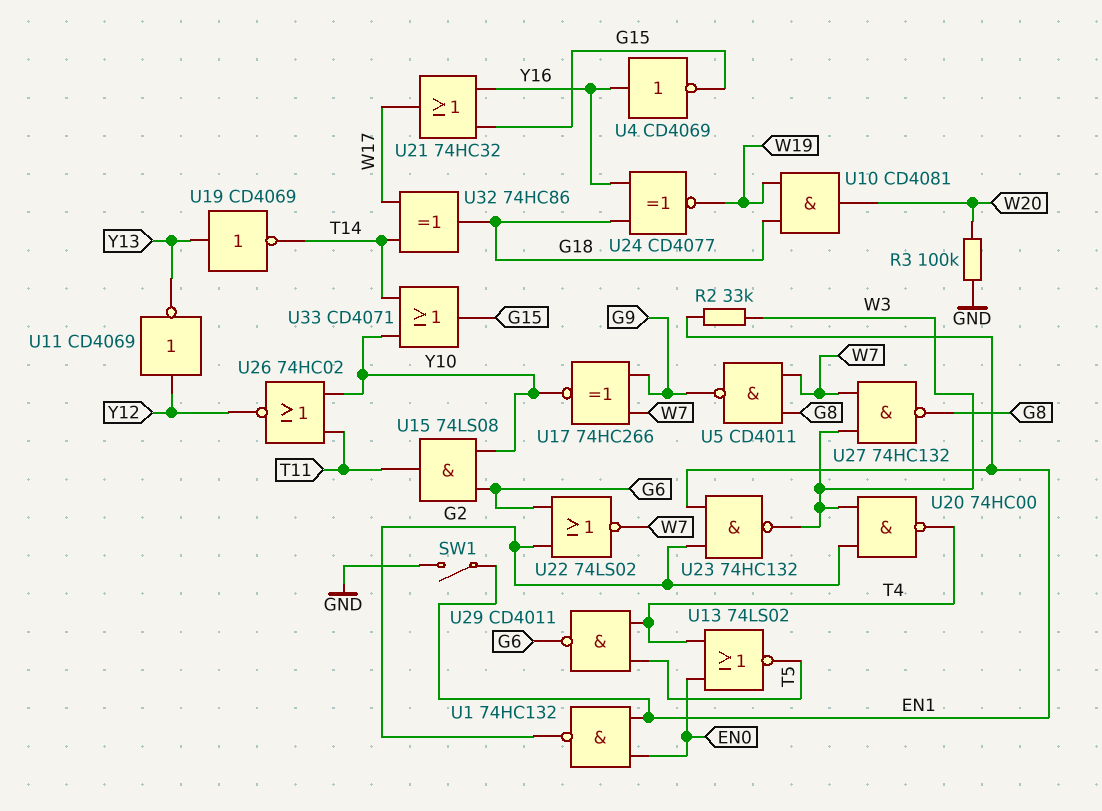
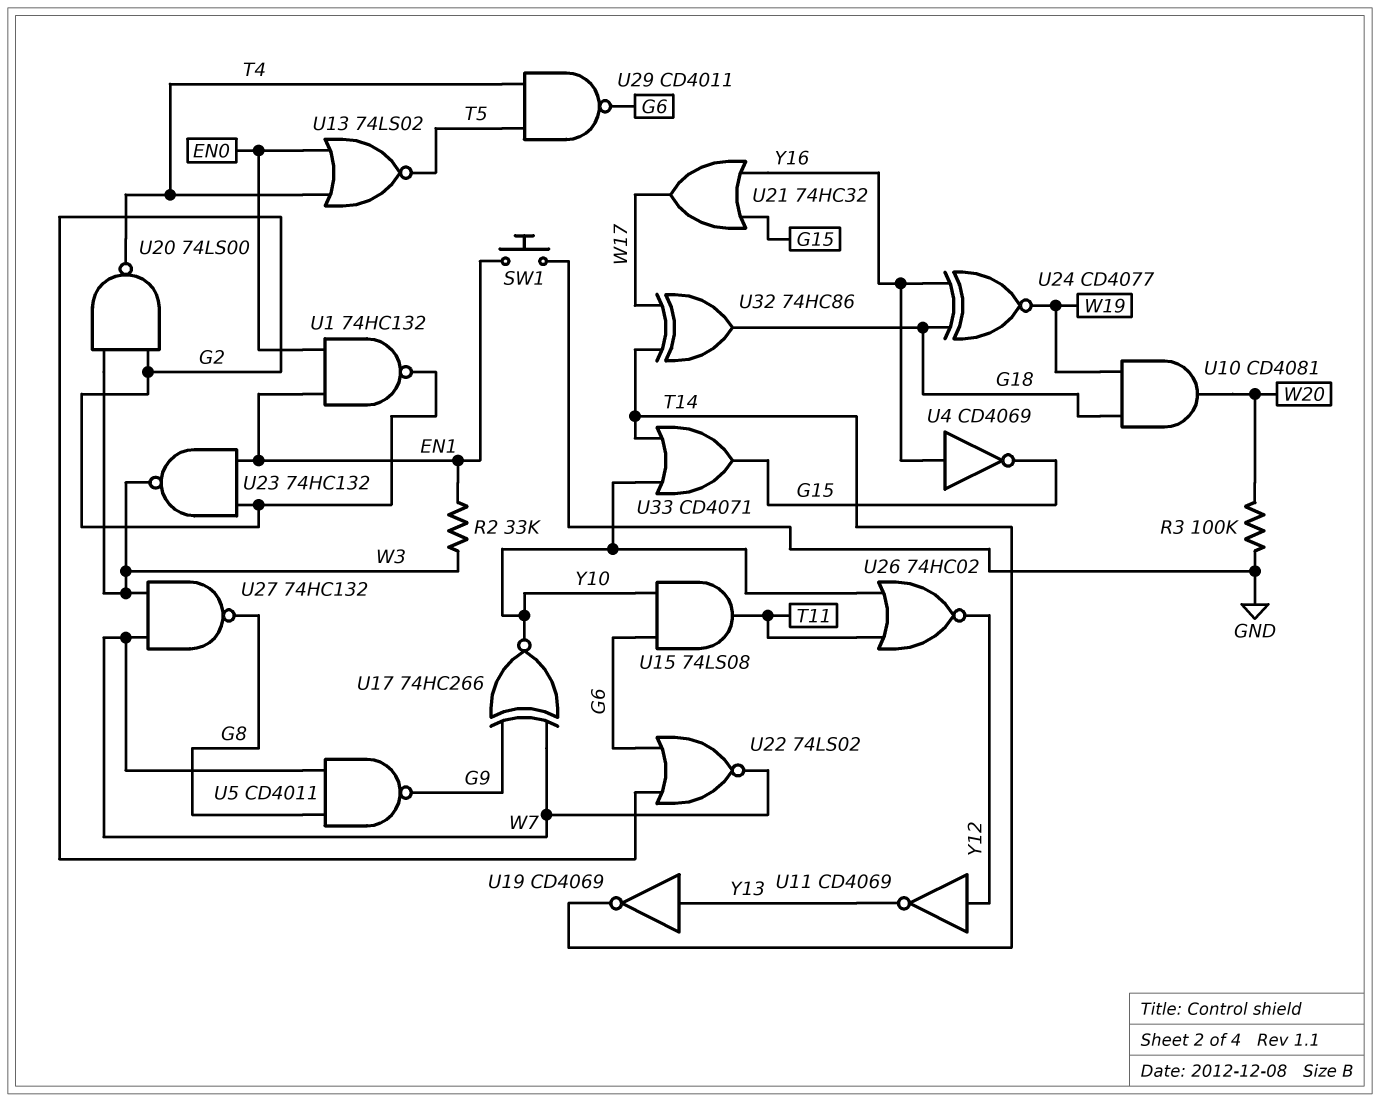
SW1: switch (EN1, GND) -> button (EN1, GND)
U20: NAND 74HC00 (in G2, in W3, out T4) -> NAND 74LS00 (in G2, in W3, out T4)

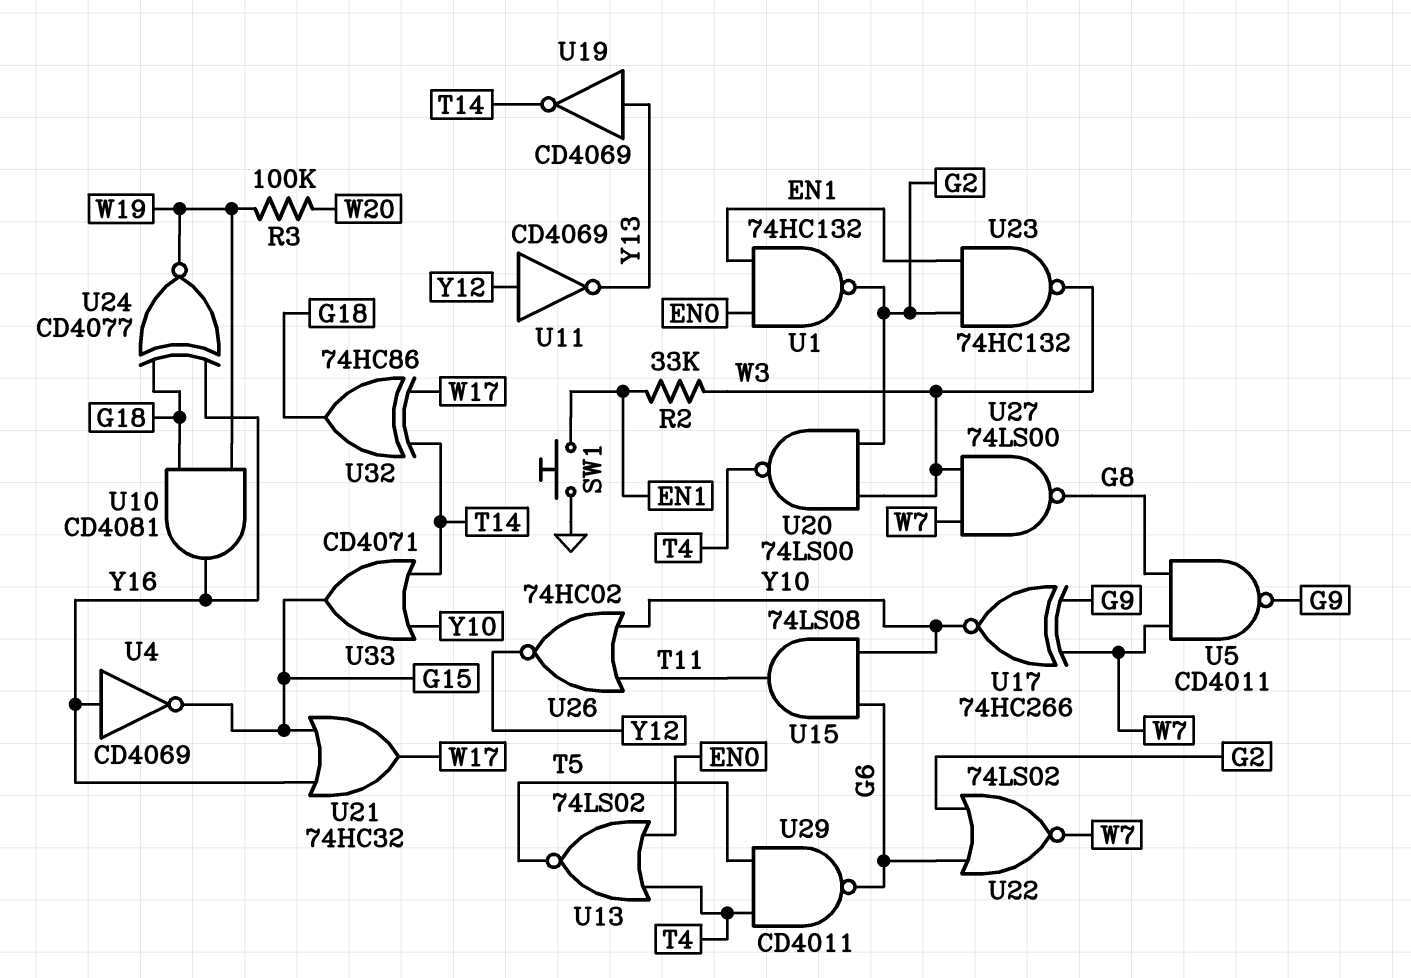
R3: 100k (GND, W20) -> 100k (W19, W20)
U10: AND CD4081 (in G18, in W19, out W20) -> AND CD4081 (in G18, in W19, out Y16)
U27: NAND 74HC132 (in W3, in W7, out G8) -> NAND 74LS00 (in W3, in W7, out G8)

